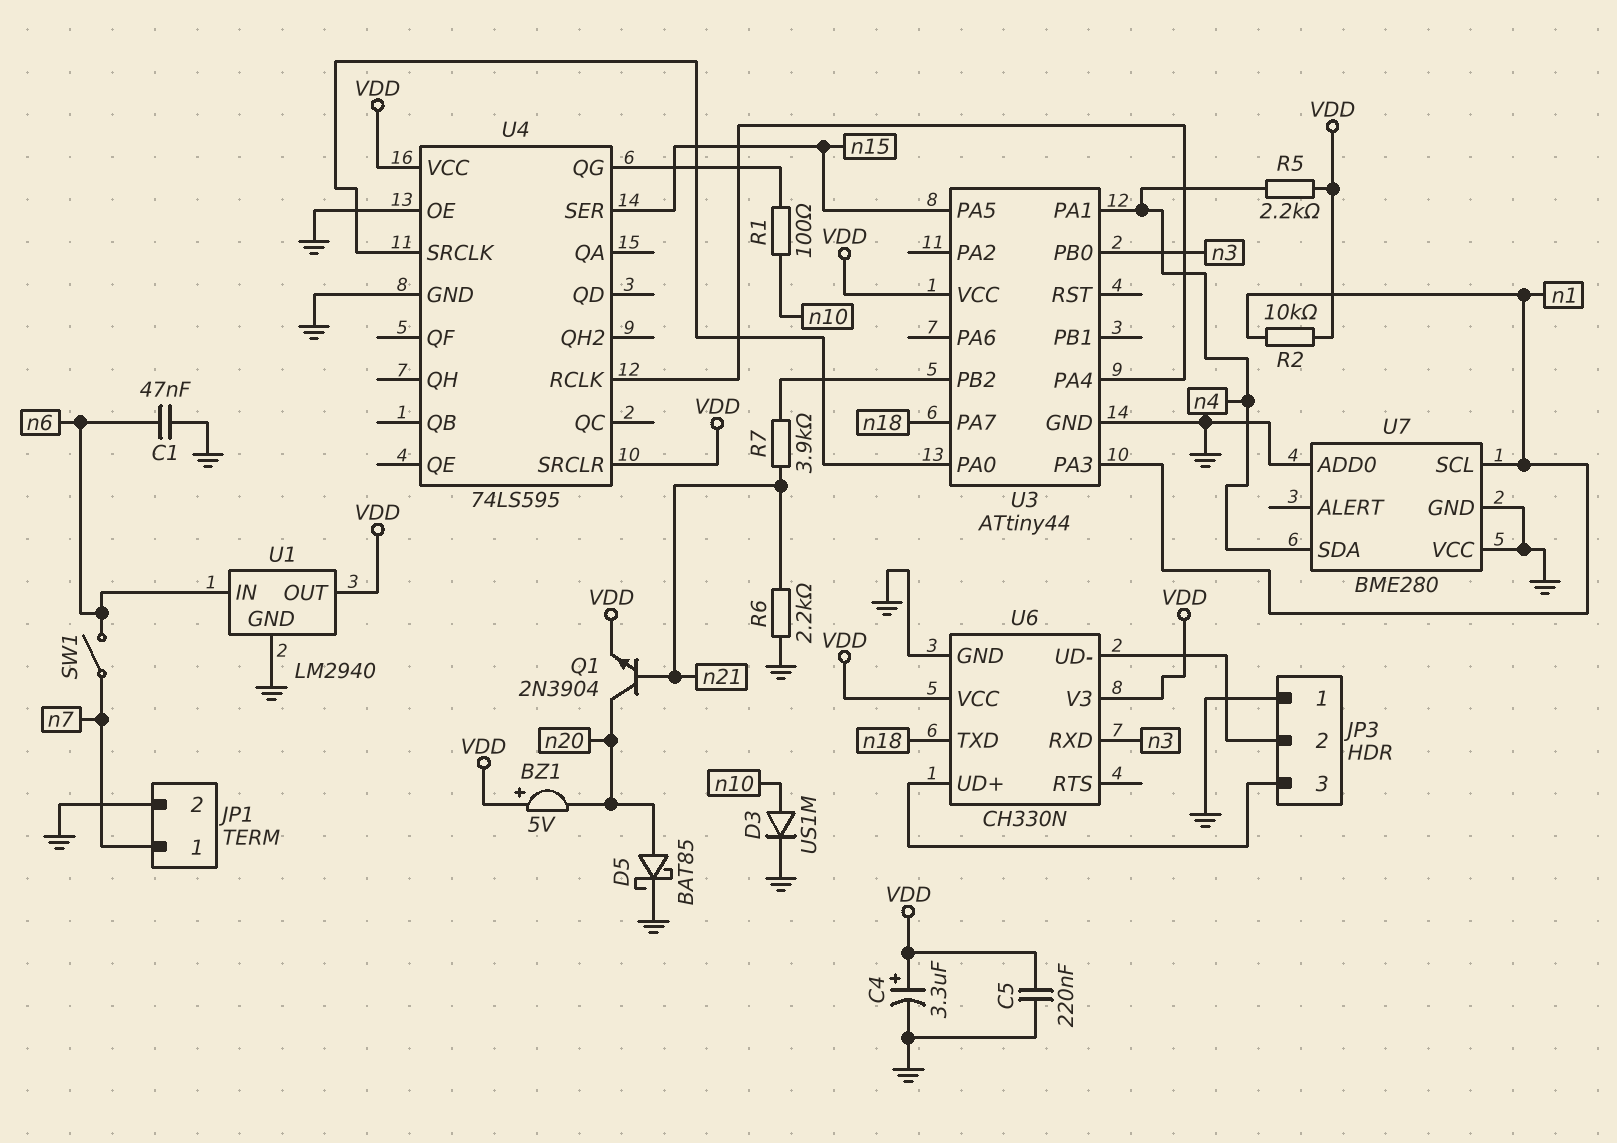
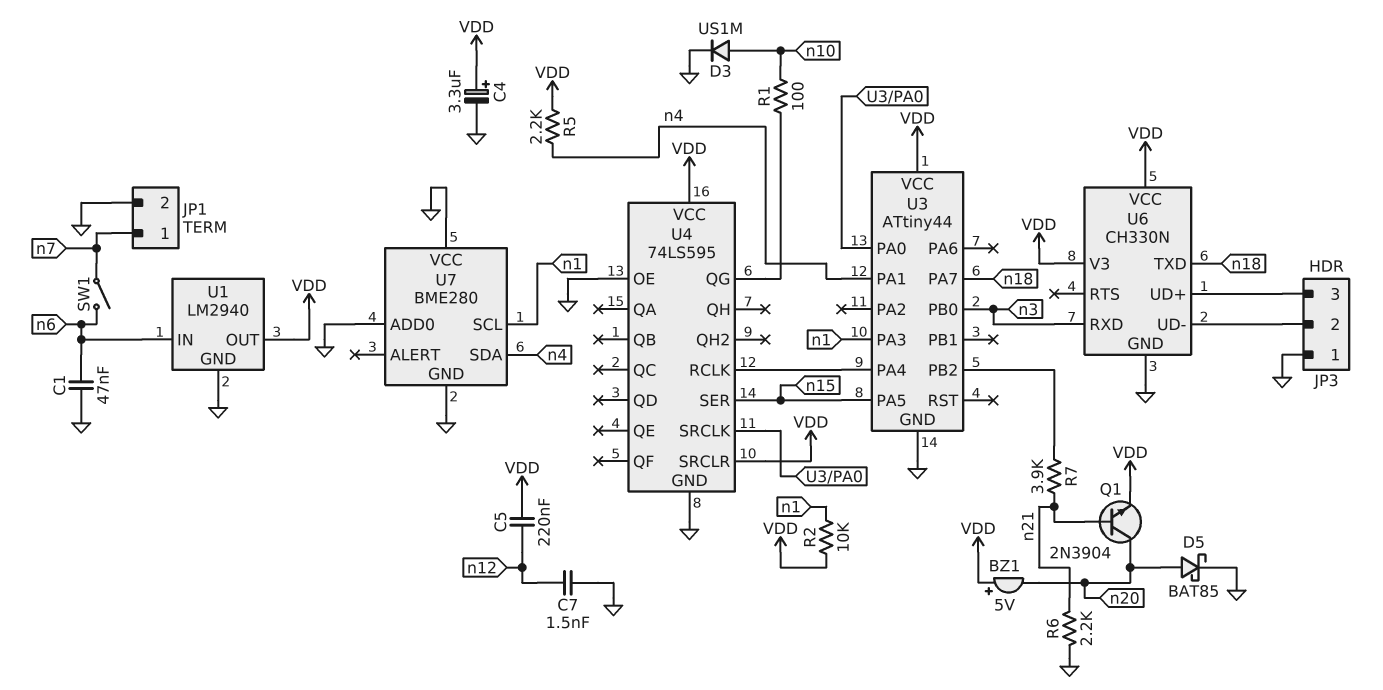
C5: 220nF (GND, VDD) -> 220nF (VDD, n12)
C7: none -> 1.5nF (GND, n12)

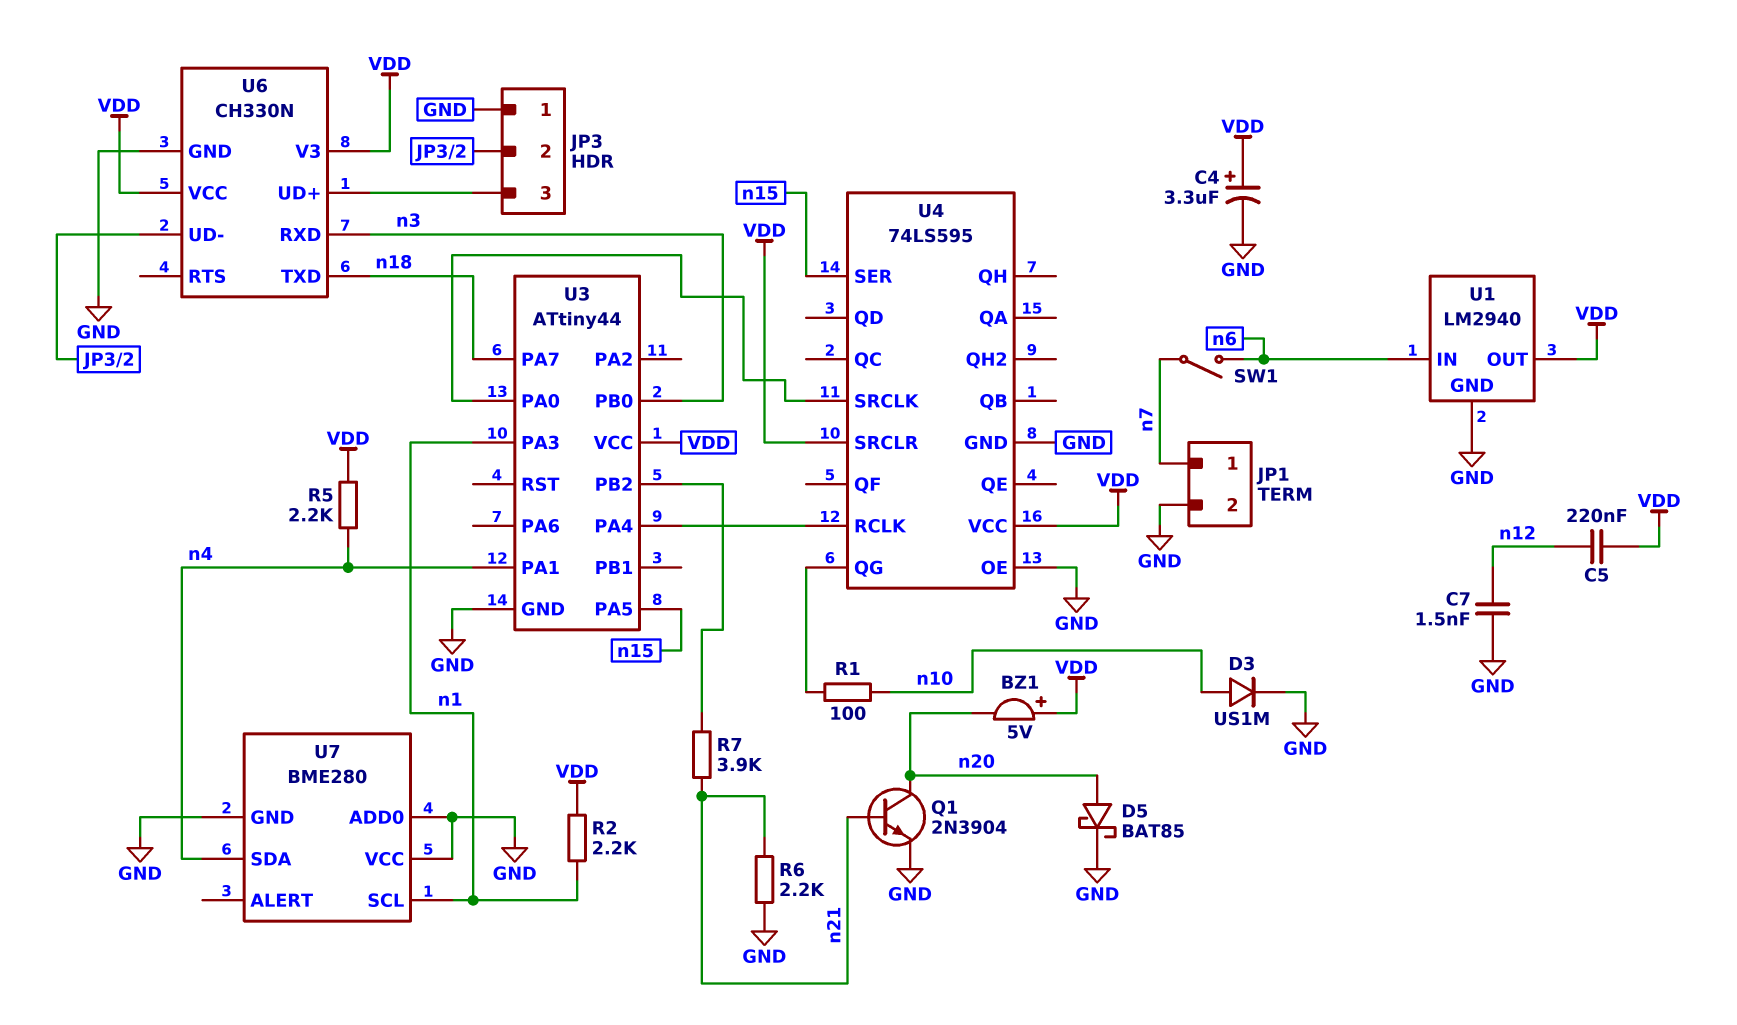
C1: 47nF (GND, n6) -> none
Q1: NPN 2N3904 (B n21, C n20, E VDD) -> NPN 2N3904 (B n21, C n20, E GND)
R2: 10k (VDD, n1) -> 2.2k (VDD, n1)

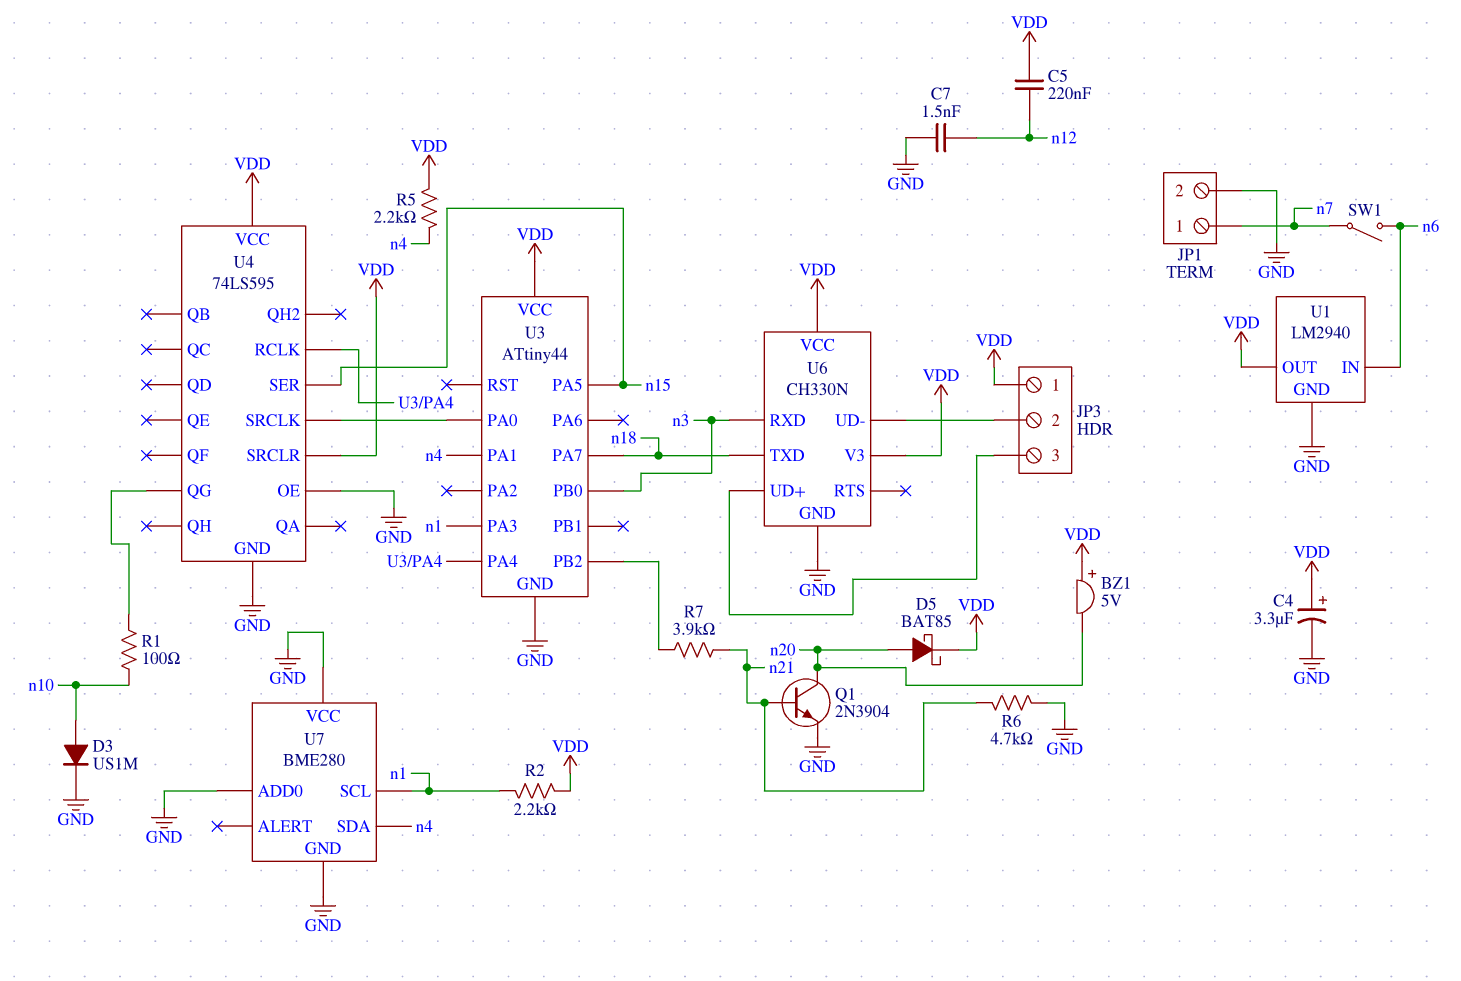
D5: schottky BAT85 (A n20, K GND) -> schottky BAT85 (A n20, K VDD)
JP3 pin 1: GND -> VDD
R6: 2.2k (GND, n21) -> 4.7k (GND, n21)

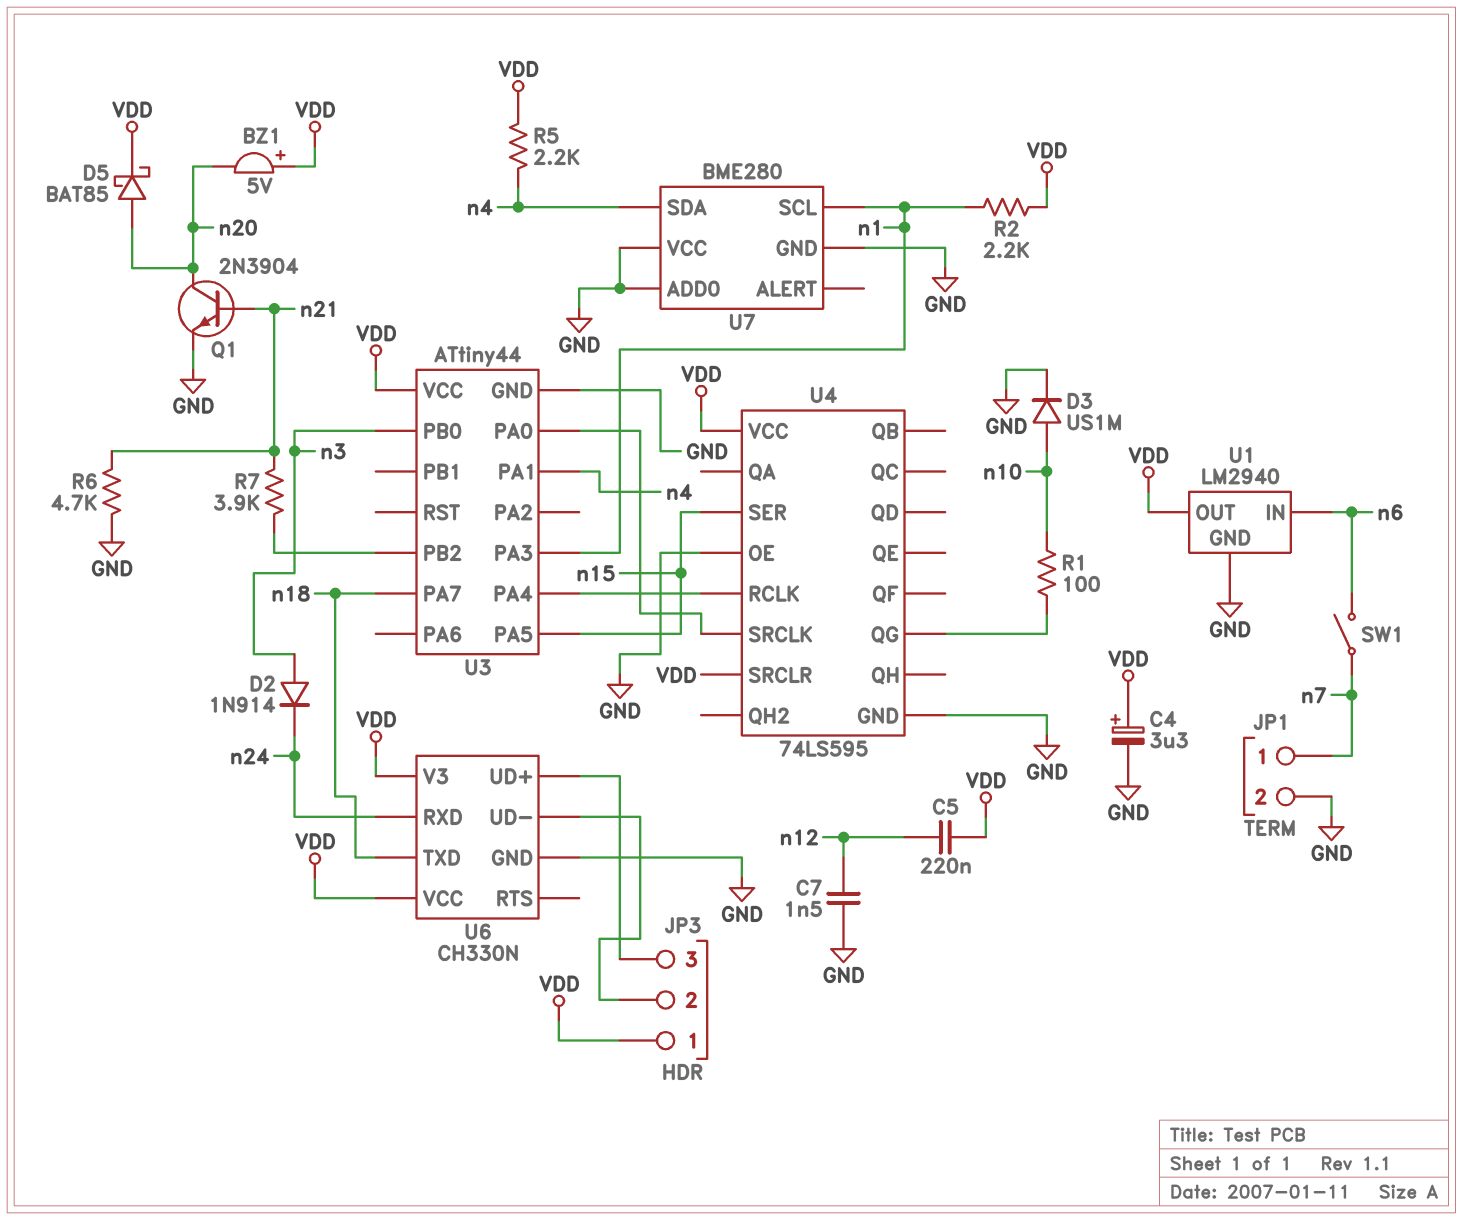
D2: none -> diode 1N914 (A n3, K n24)
U6 pin RXD: n3 -> n24

